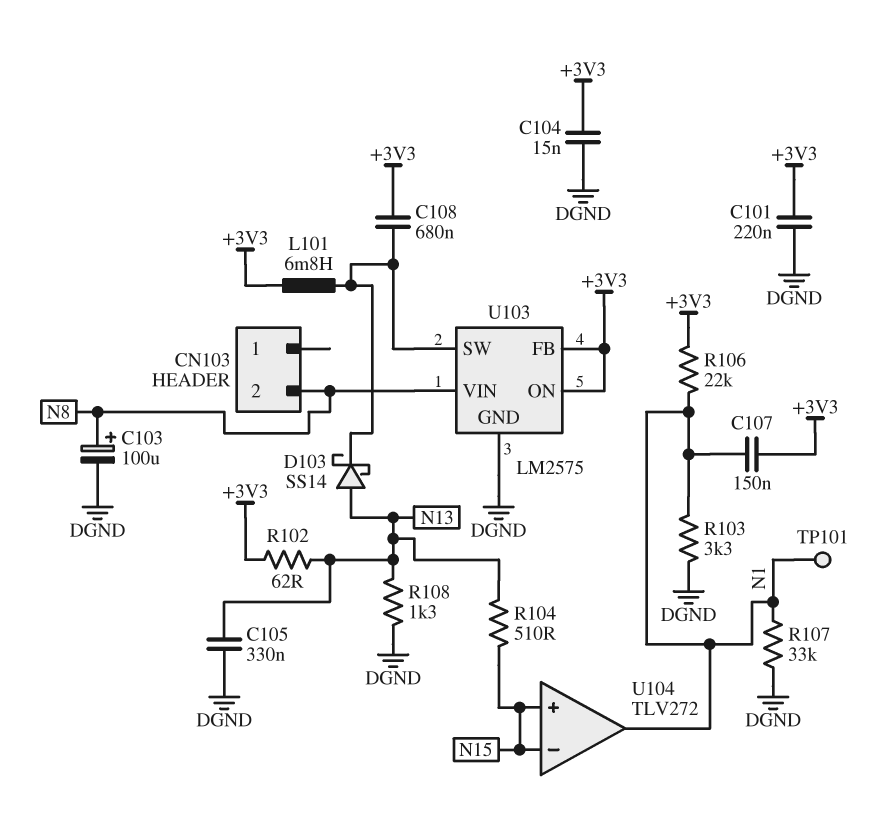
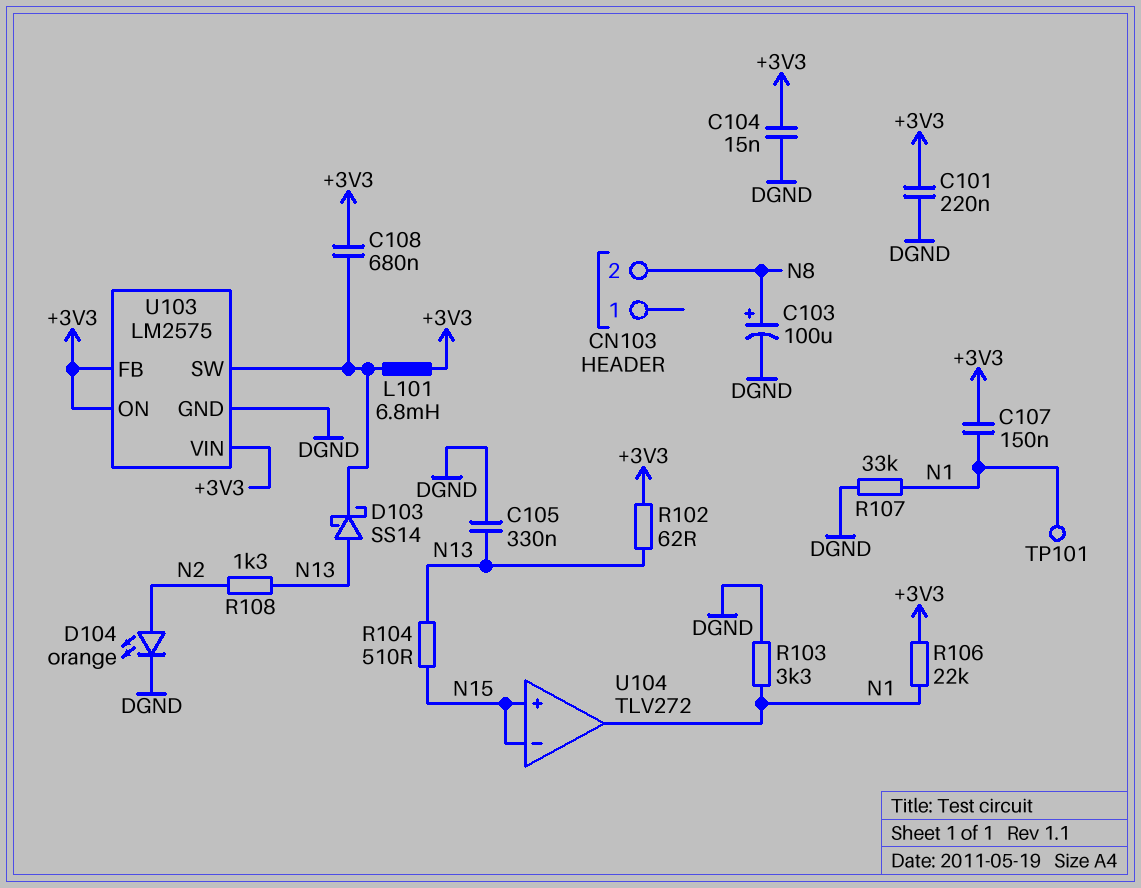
D104: none -> LED orange (A N2, K DGND)
R108: 1.3k (DGND, N13) -> 1.3k (N2, N13)
U103 pin VIN: N8 -> +3V3

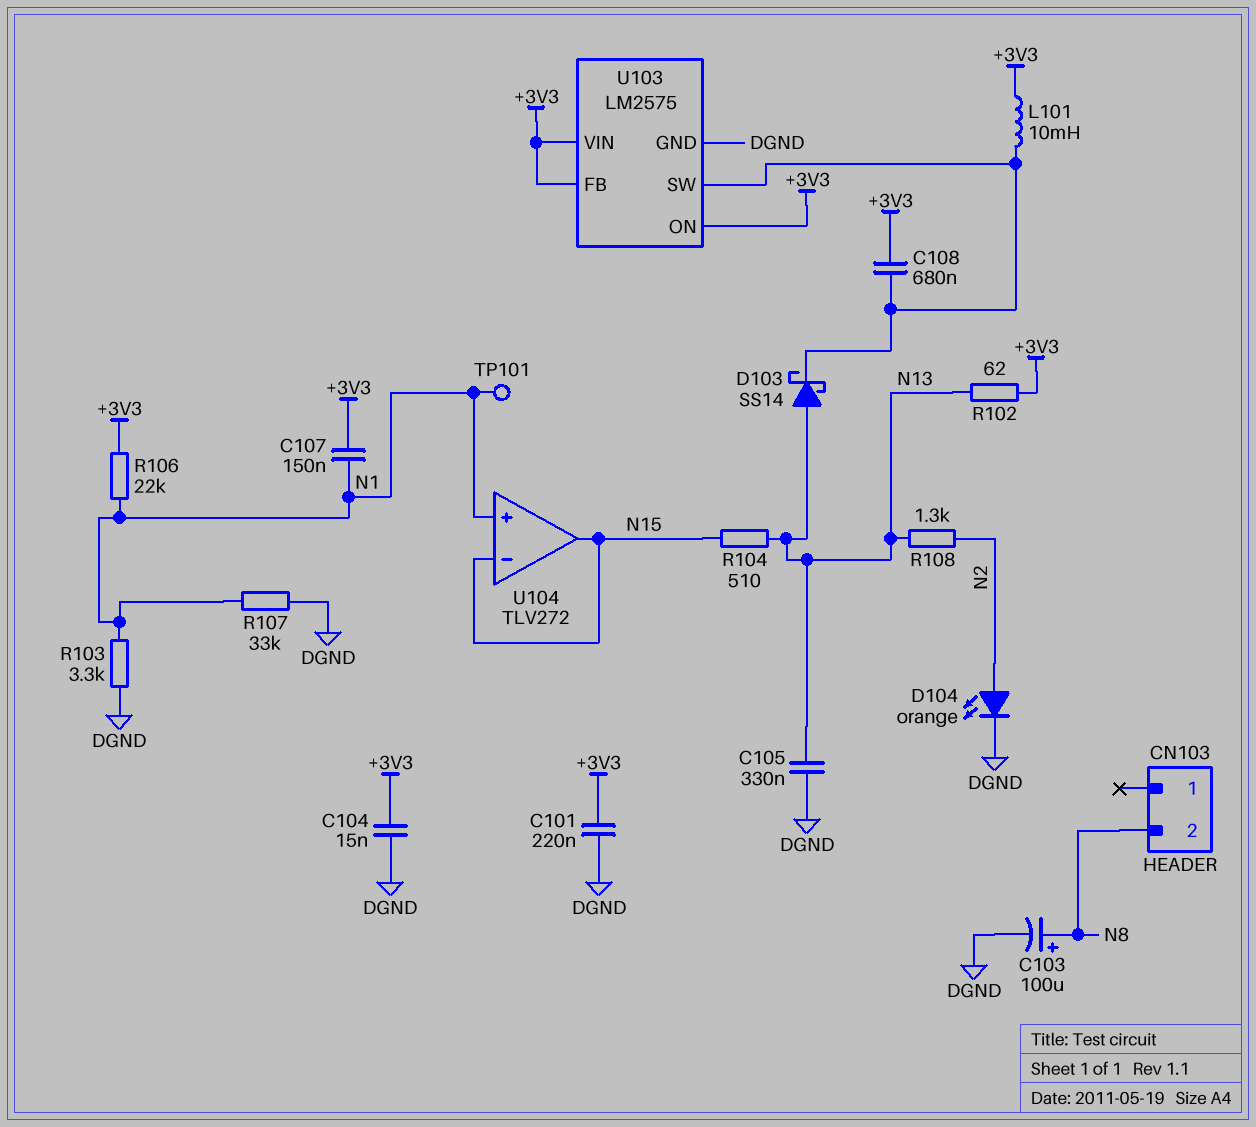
L101: 6.8mH (+3V3, U103/SW) -> 10mH (+3V3, U103/SW)
U104 pin in+: N15 -> N1
U104 pin out: N1 -> N15

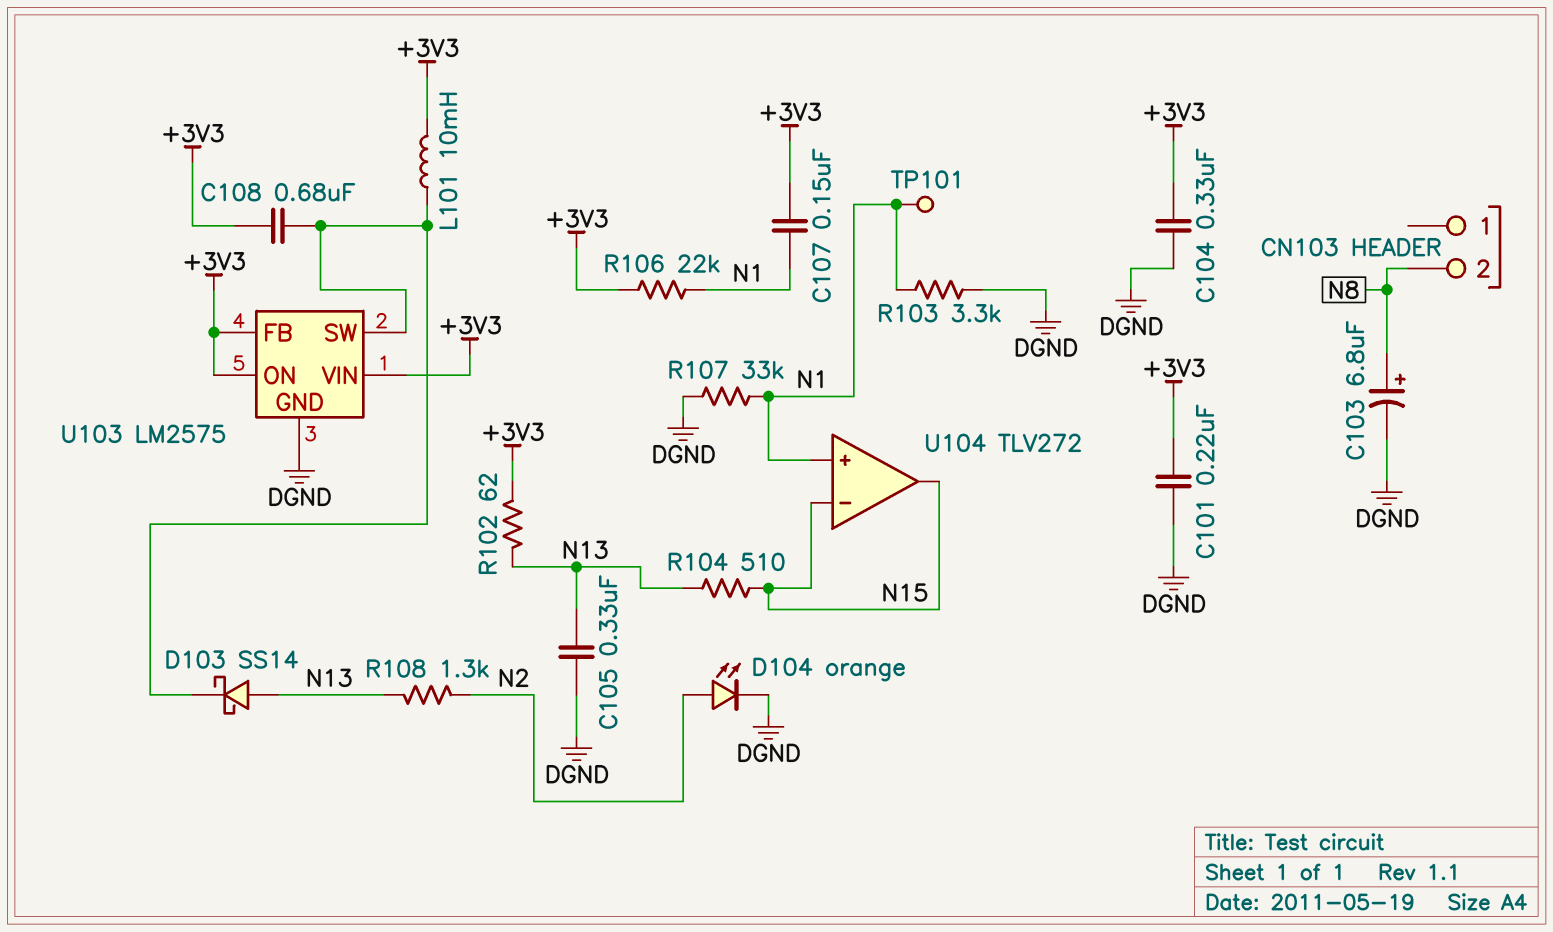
C103: 100uF (plus N8, minus DGND) -> 6.8uF (plus N8, minus DGND)
C104: 15nF (+3V3, DGND) -> 330nF (+3V3, DGND)

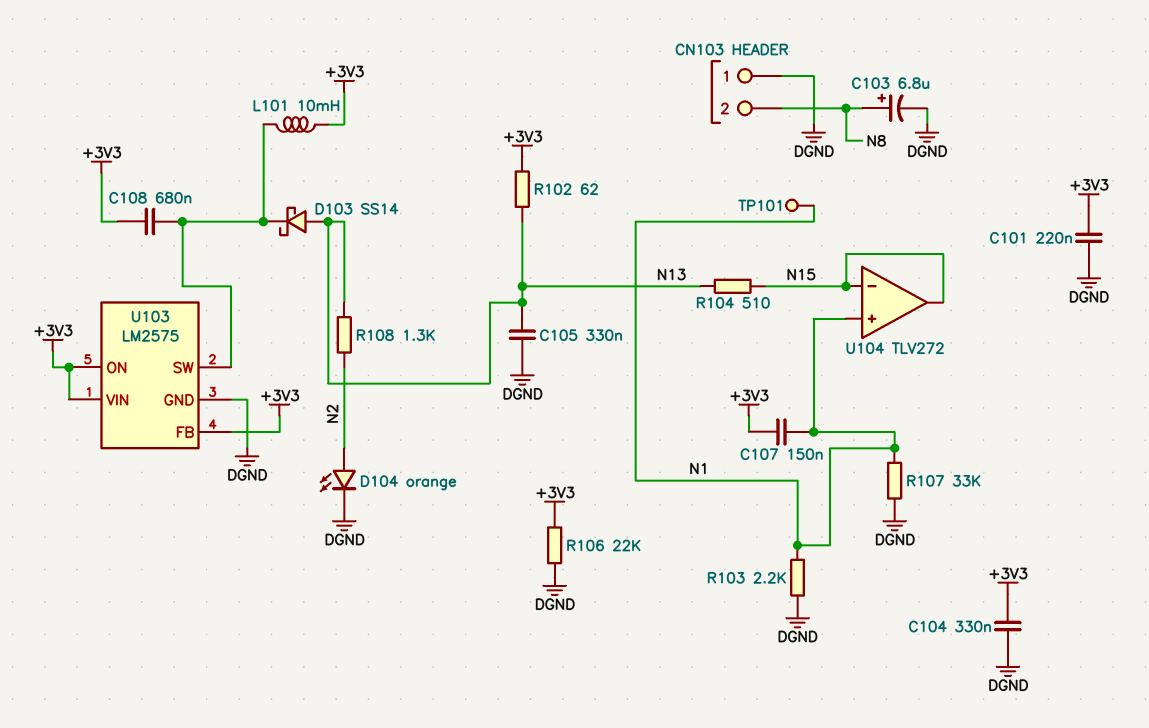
CN103 pin 1: none -> DGND
R103: 3.3k (DGND, N1) -> 2.2k (DGND, N1)
R106: 22k (+3V3, N1) -> 22k (+3V3, DGND)

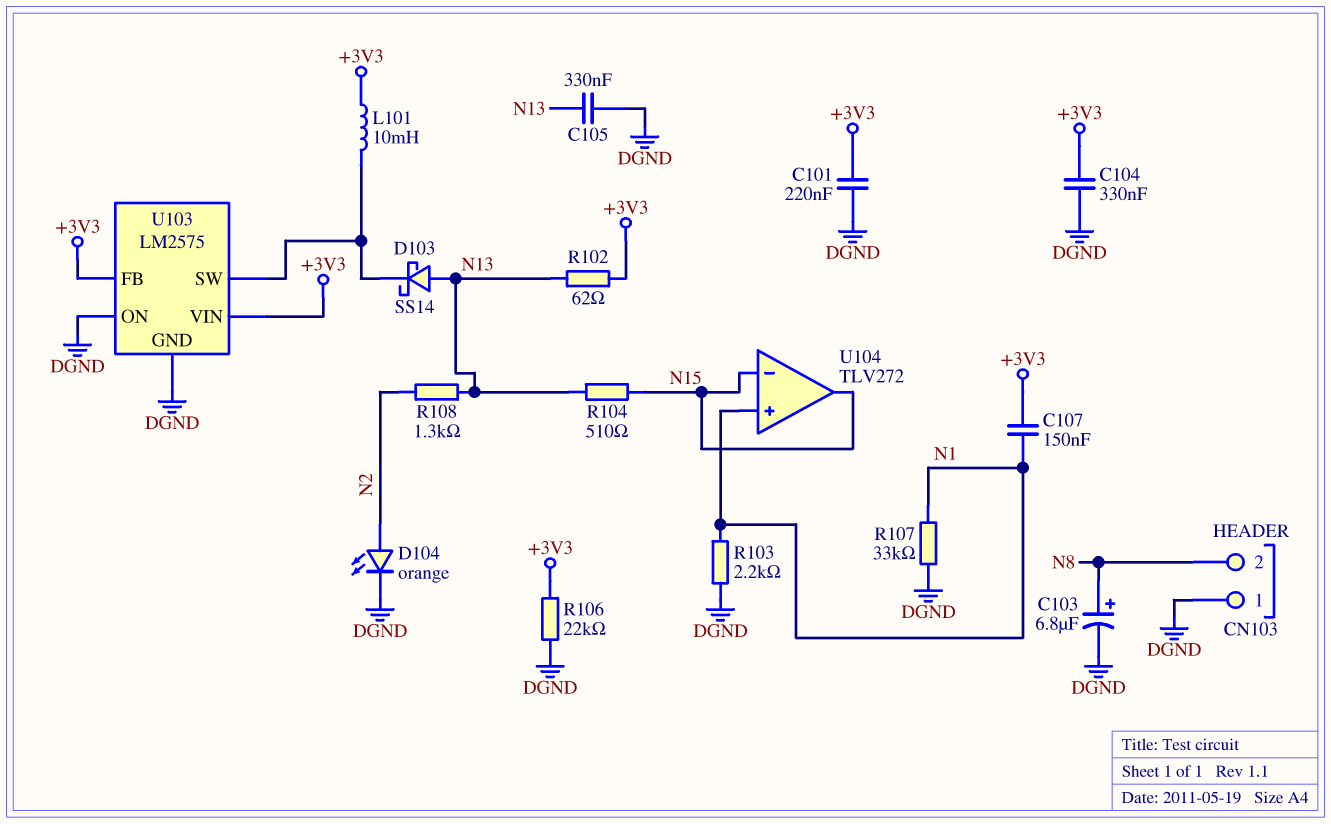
C108: 680nF (+3V3, U103/SW) -> none
TP101: test point (N1) -> none
U103 pin ON: +3V3 -> DGND

